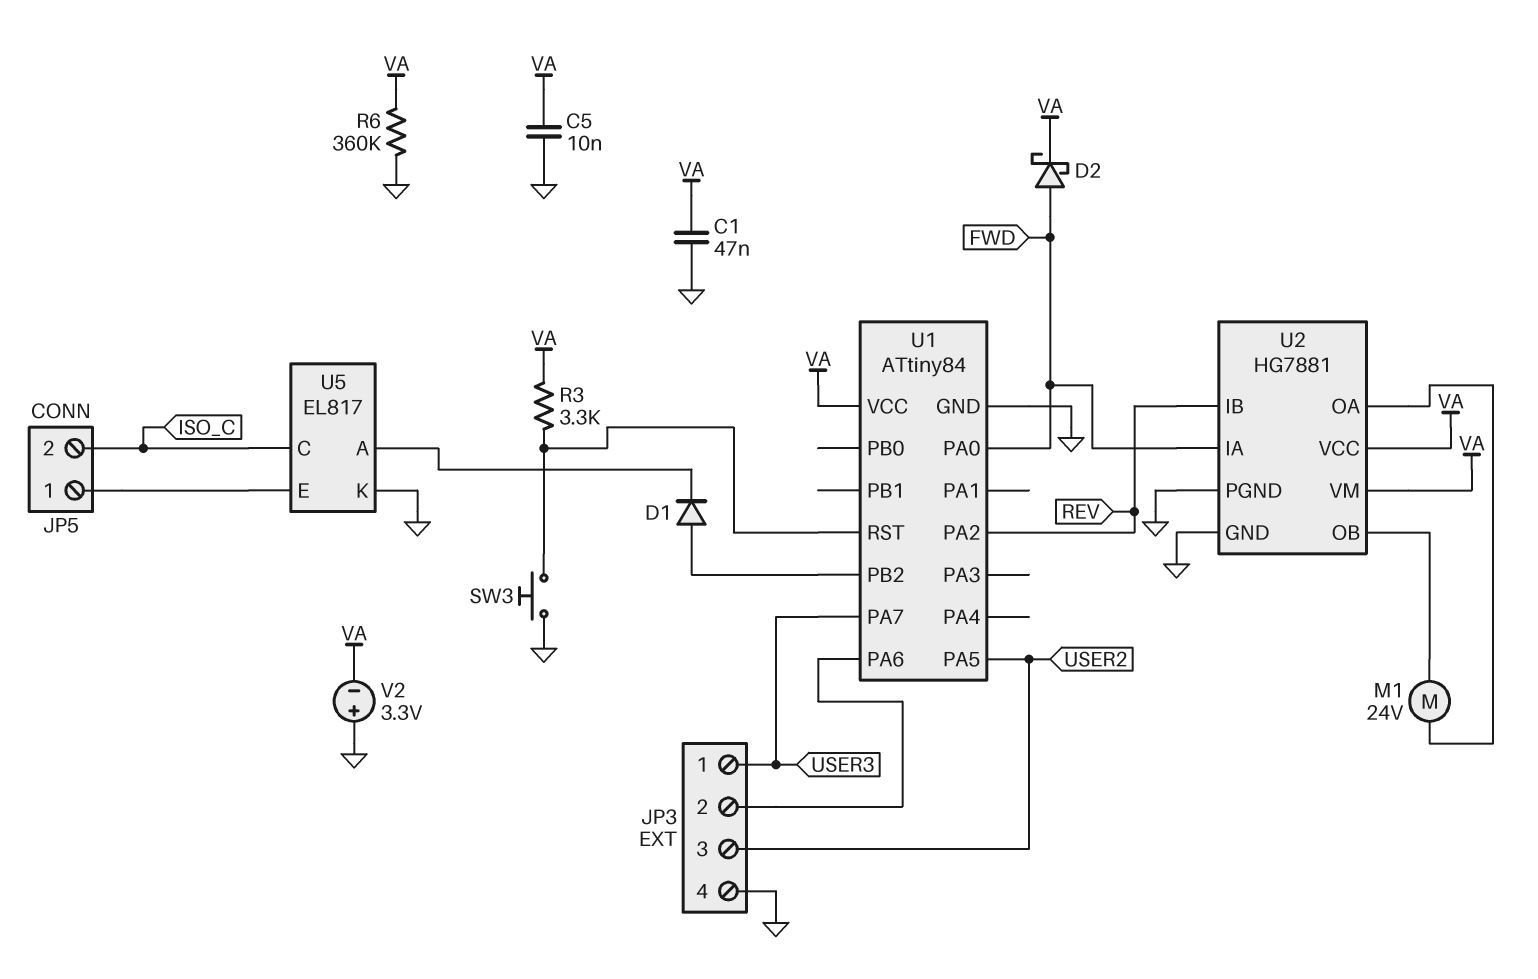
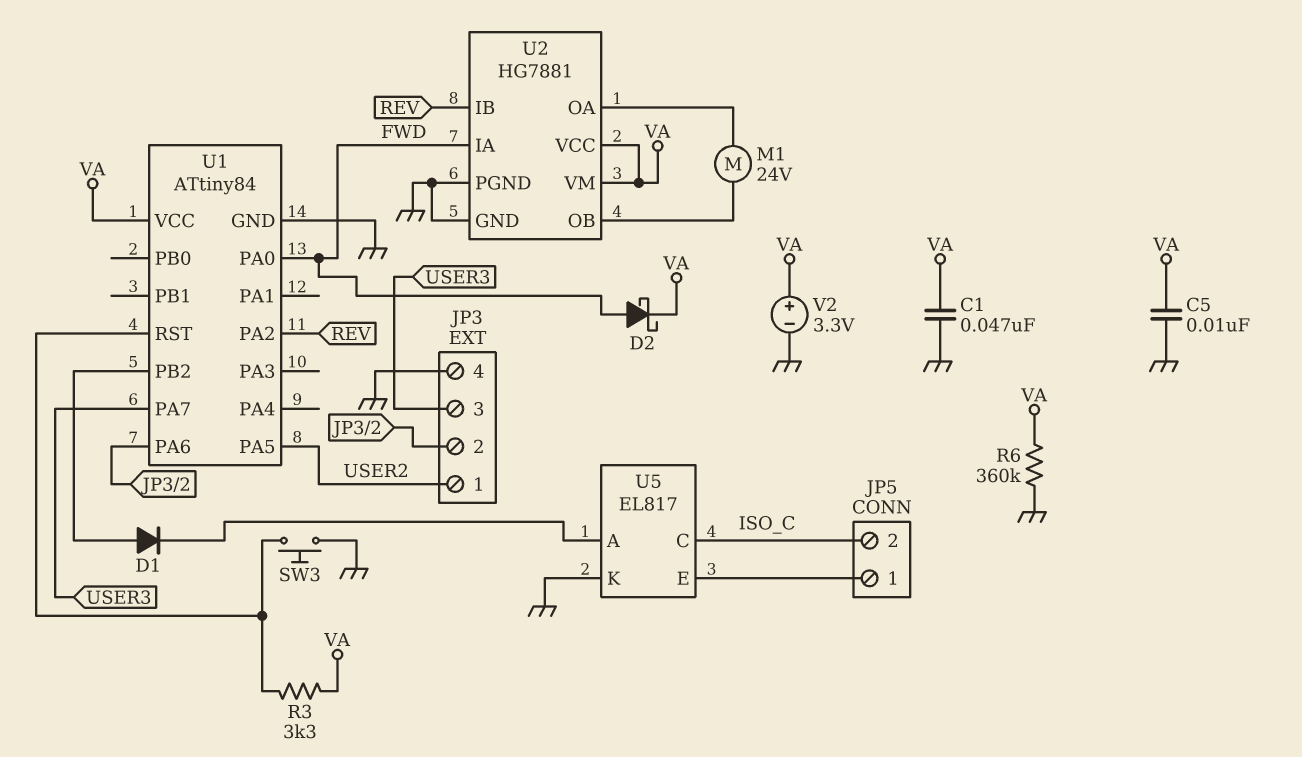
JP3 pin 1: USER3 -> USER2
JP3 pin 3: USER2 -> USER3
V2: 3.3V (plus GND, minus VA) -> 3.3V (plus VA, minus GND)

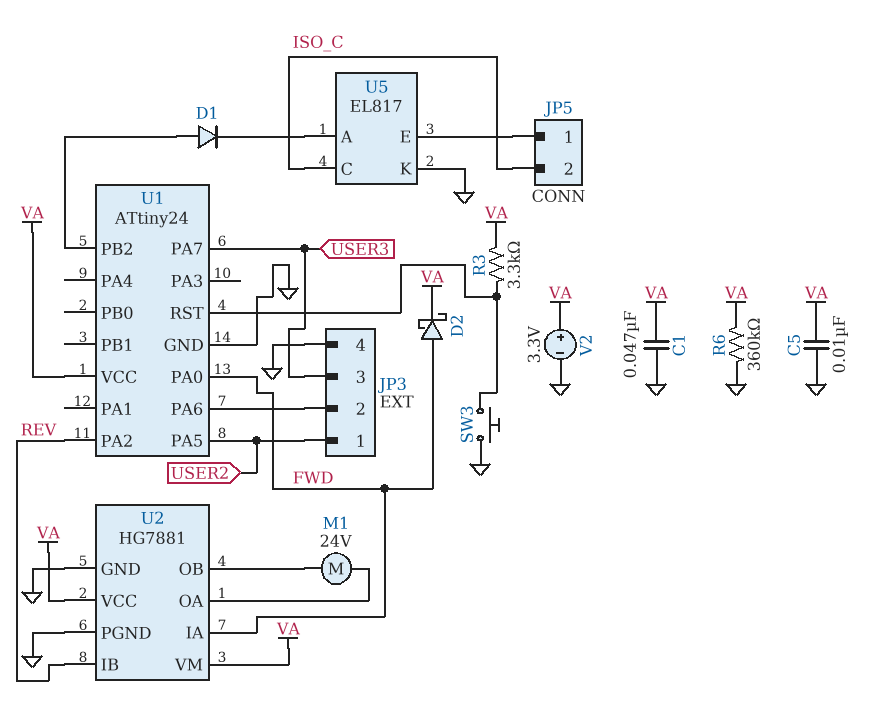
U1: ATtiny84 -> ATtiny24

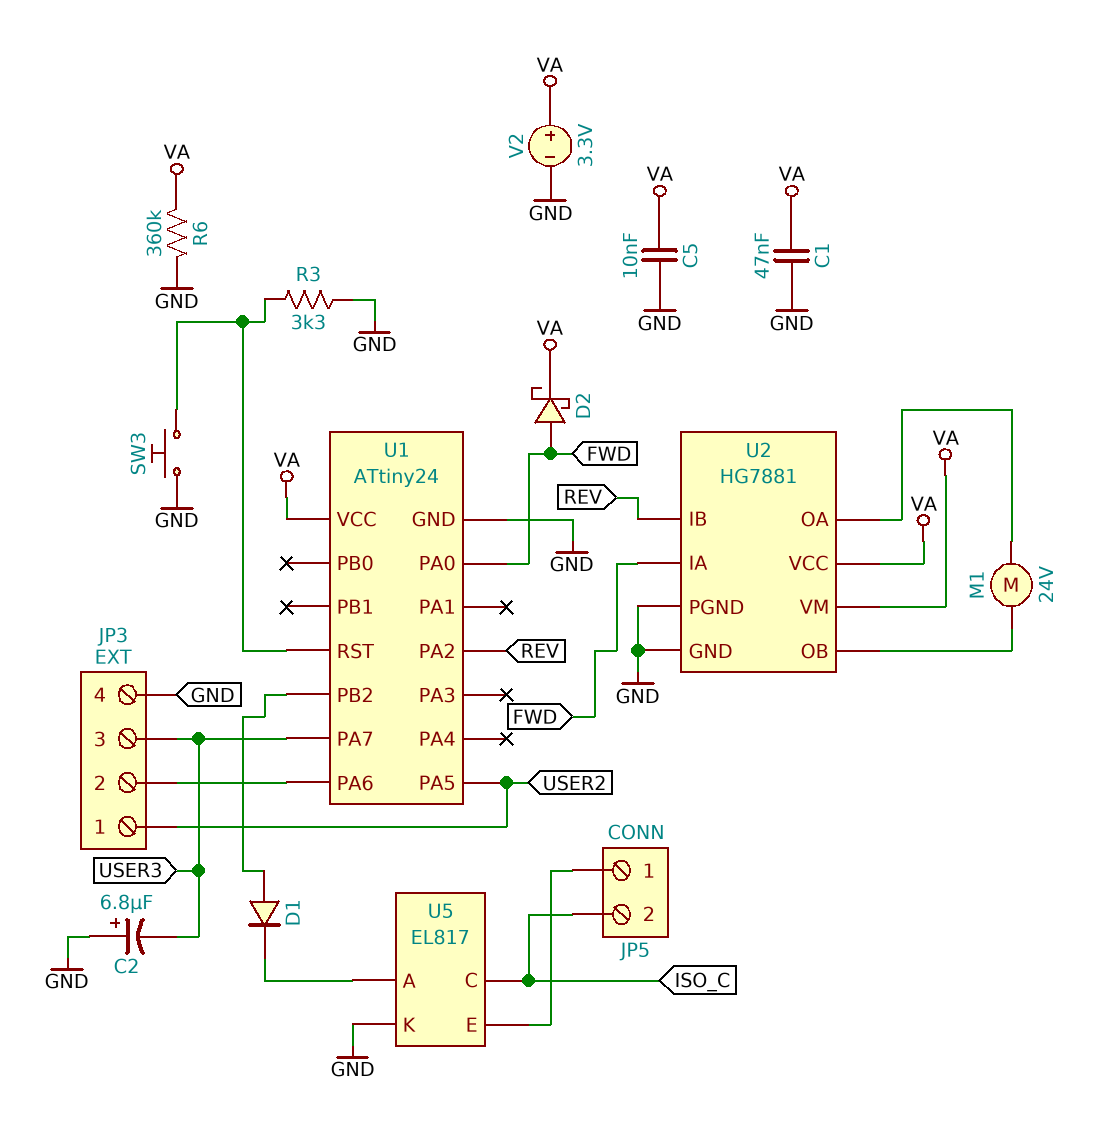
C2: none -> 6.8uF (plus GND, minus USER3)
R3: 3.3k (U1/RST, VA) -> 3.3k (GND, U1/RST)

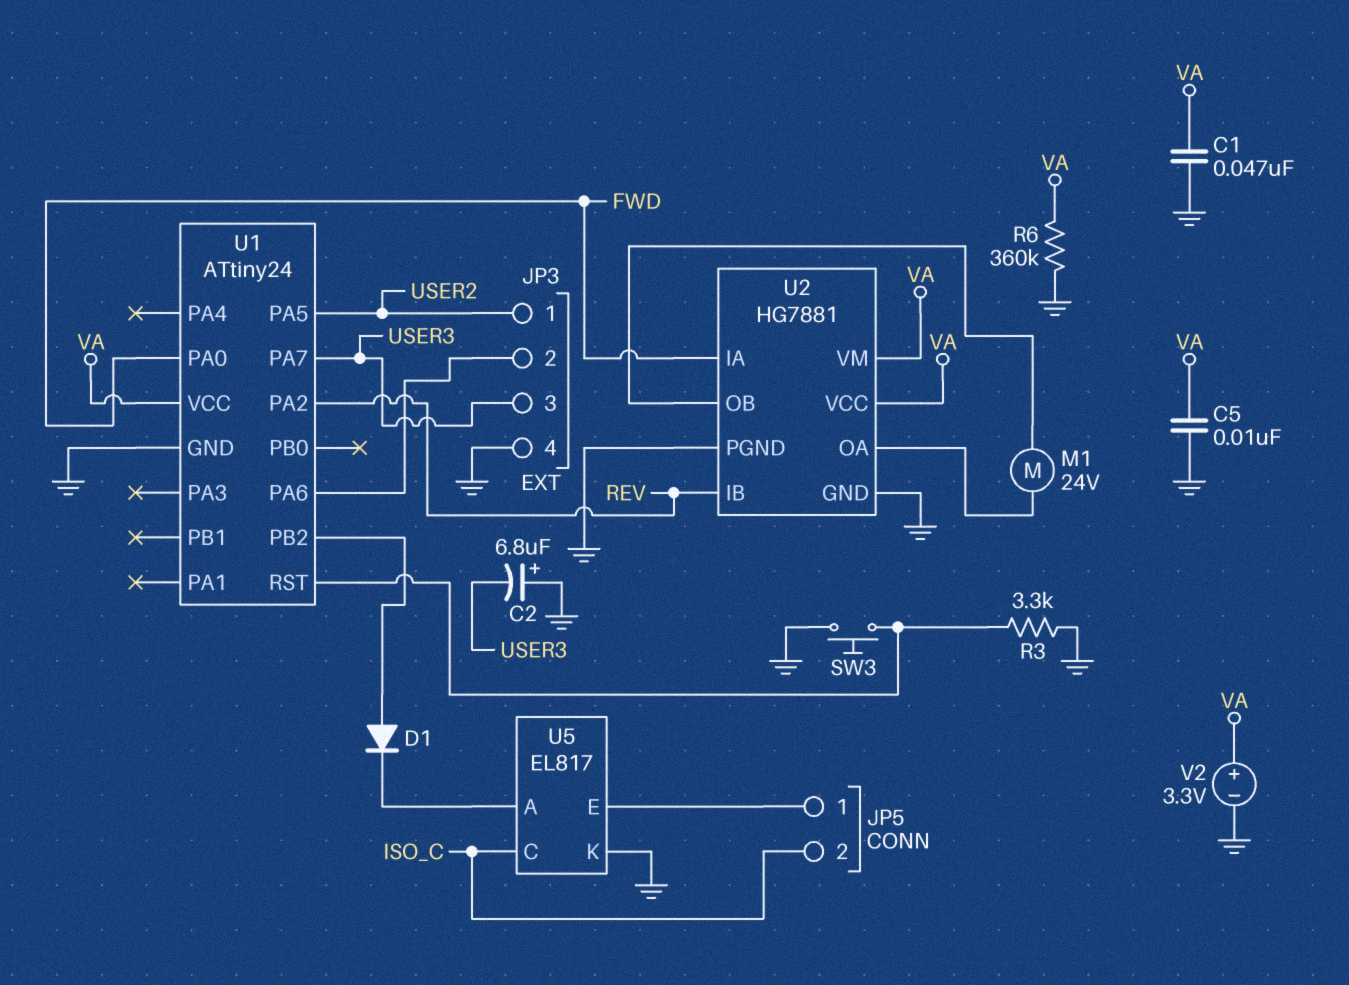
D2: schottky (A FWD, K VA) -> none

